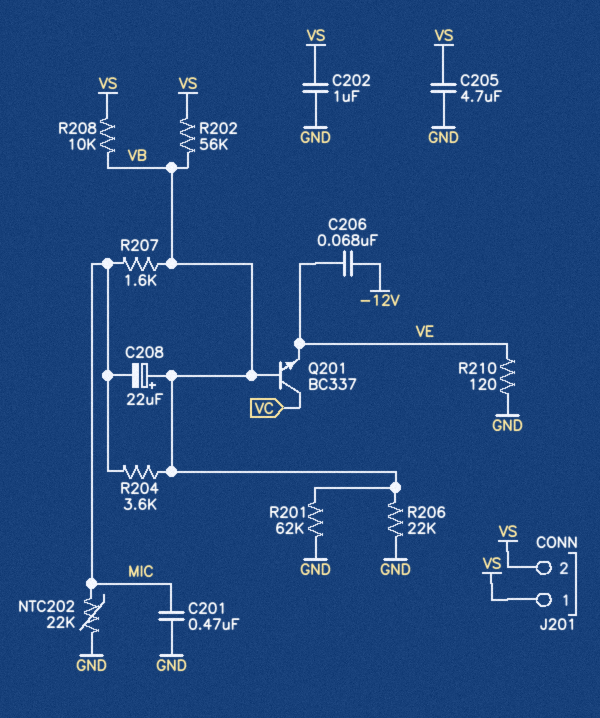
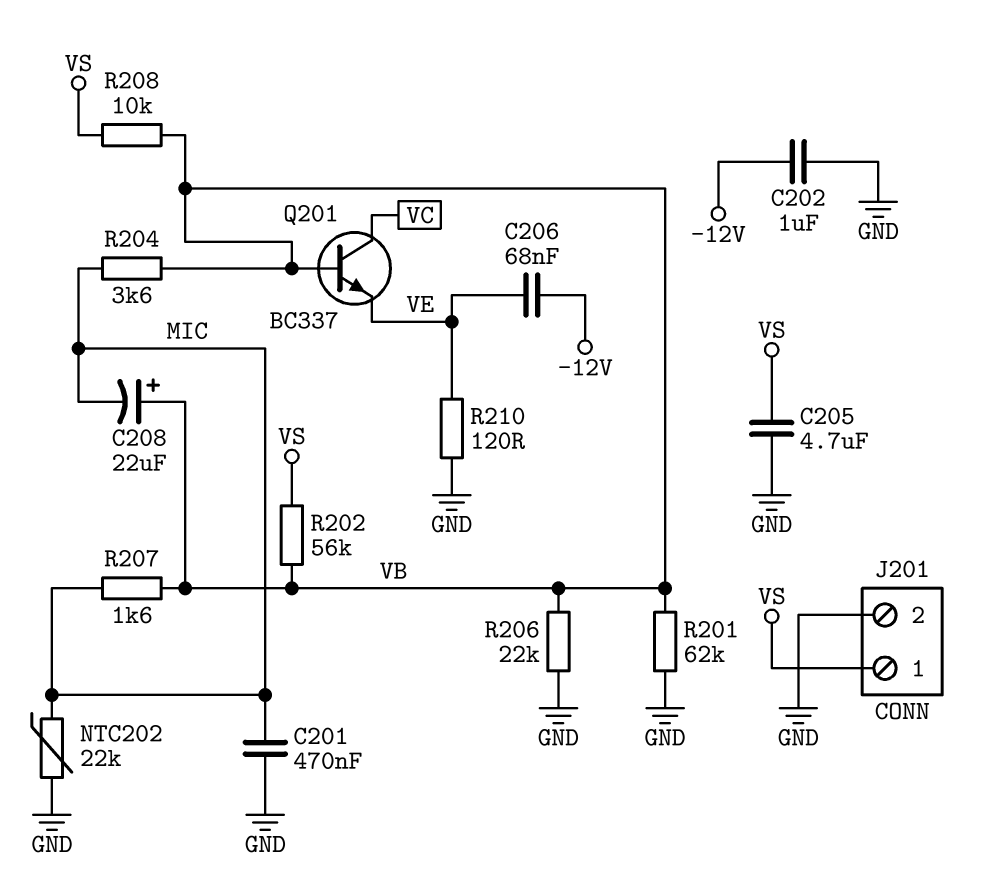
C202: 1uF (GND, VS) -> 1uF (-12V, GND)
J201 pin 2: VS -> GND

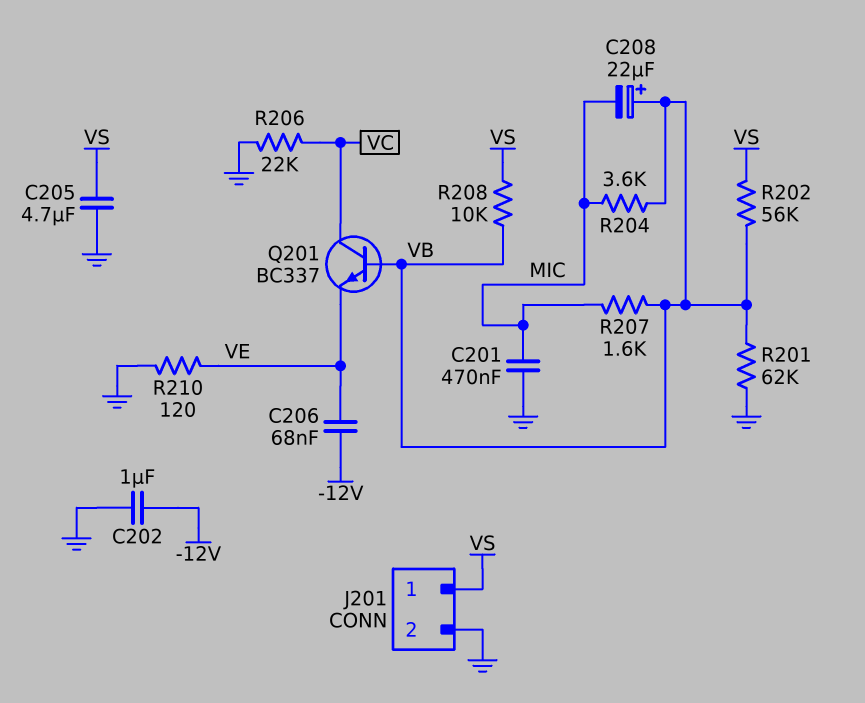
NTC202: 22k (GND, MIC) -> none
R206: 22k (GND, VB) -> 22k (GND, VC)

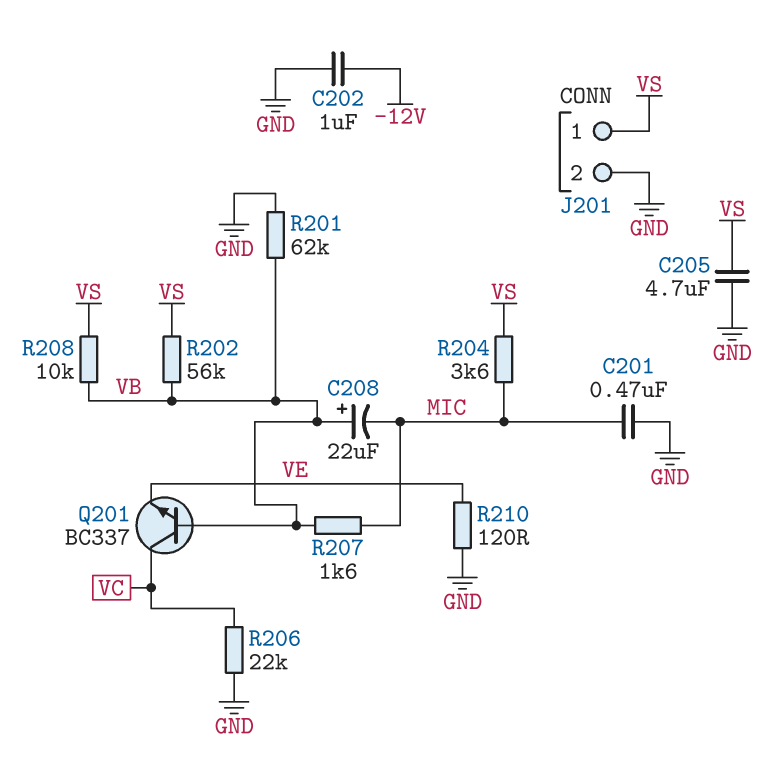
C206: 68nF (-12V, VE) -> none
R204: 3.6k (MIC, VB) -> 3.6k (MIC, VS)

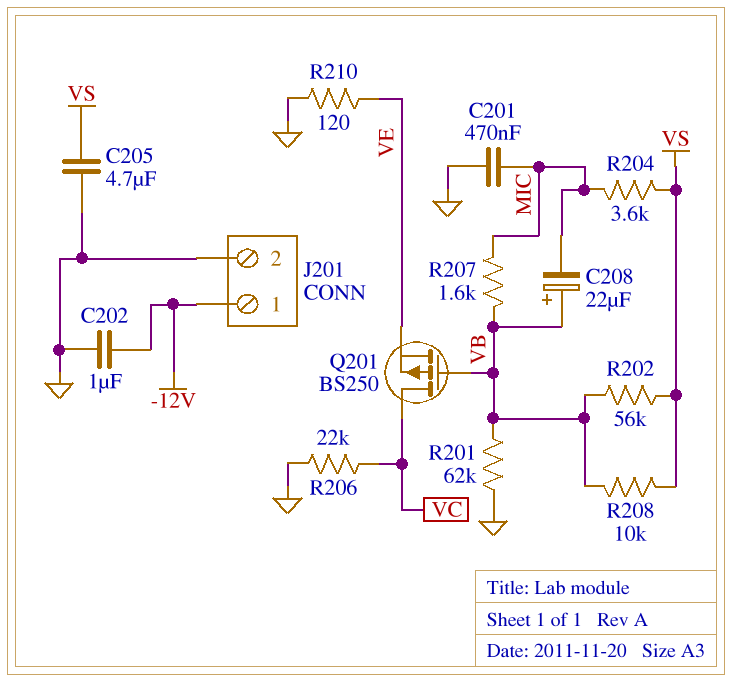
J201 pin 1: VS -> -12V
Q201: NPN BC337 (B VB, C VC, E VE) -> PMOS BS250 (G VB, D VC, S VE)

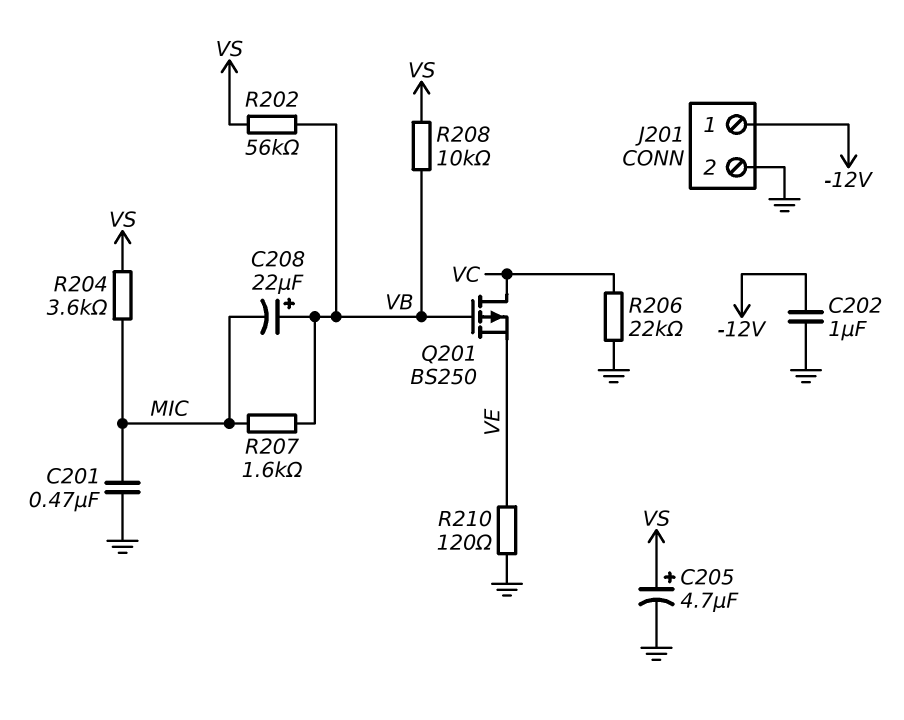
C205: 4.7uF (GND, VS) -> 4.7uF (plus VS, minus GND)
R201: 62k (GND, VB) -> none

